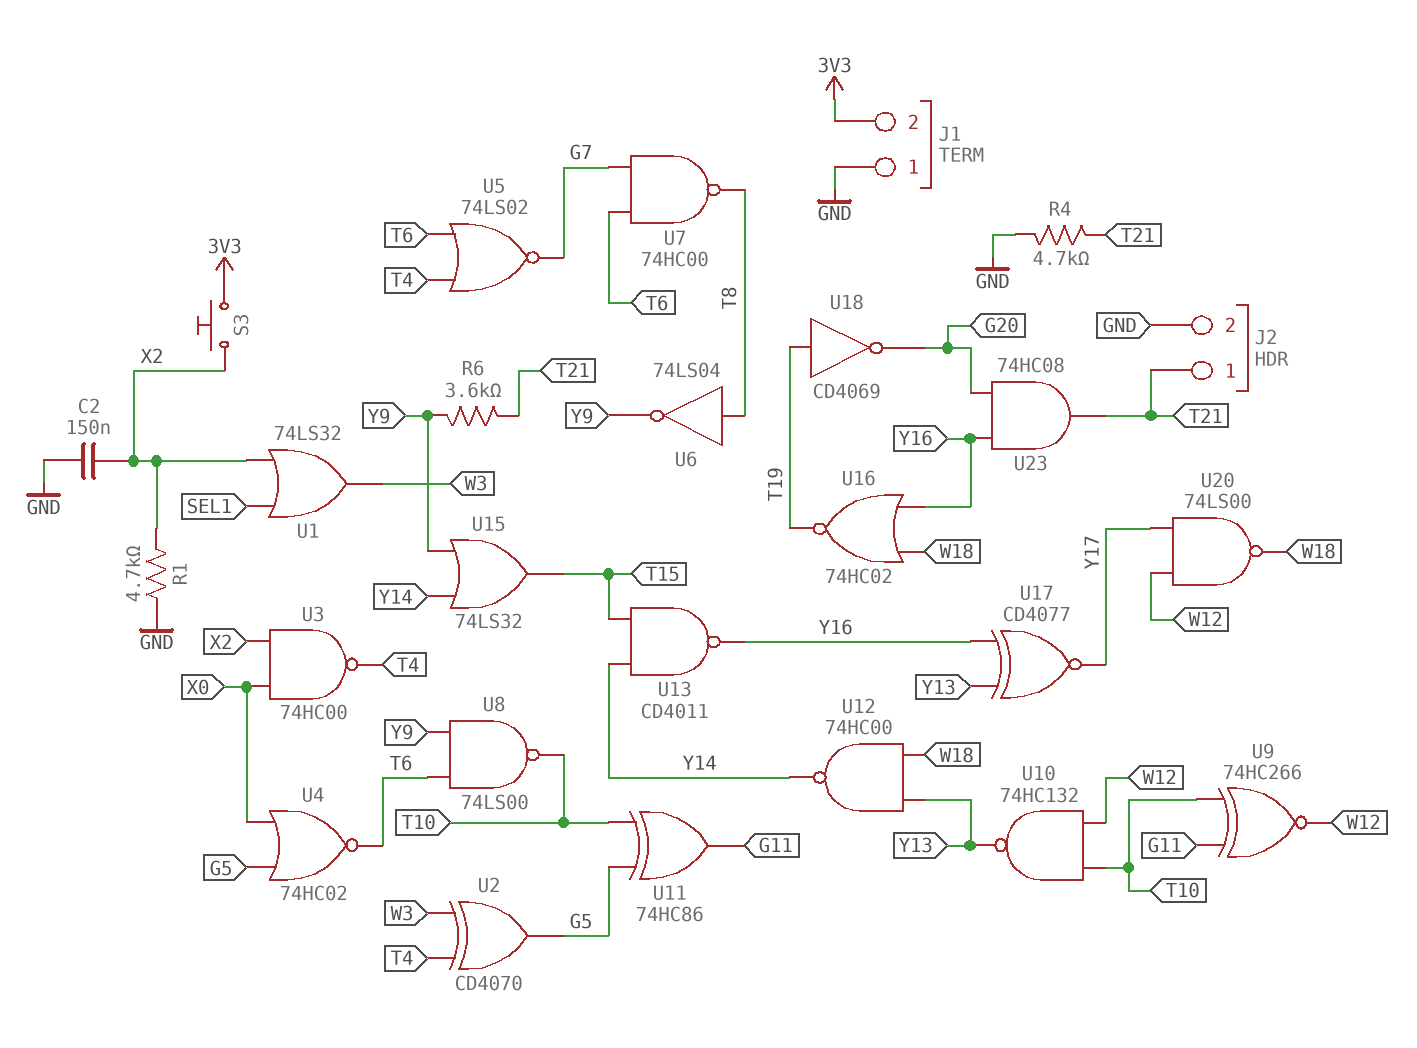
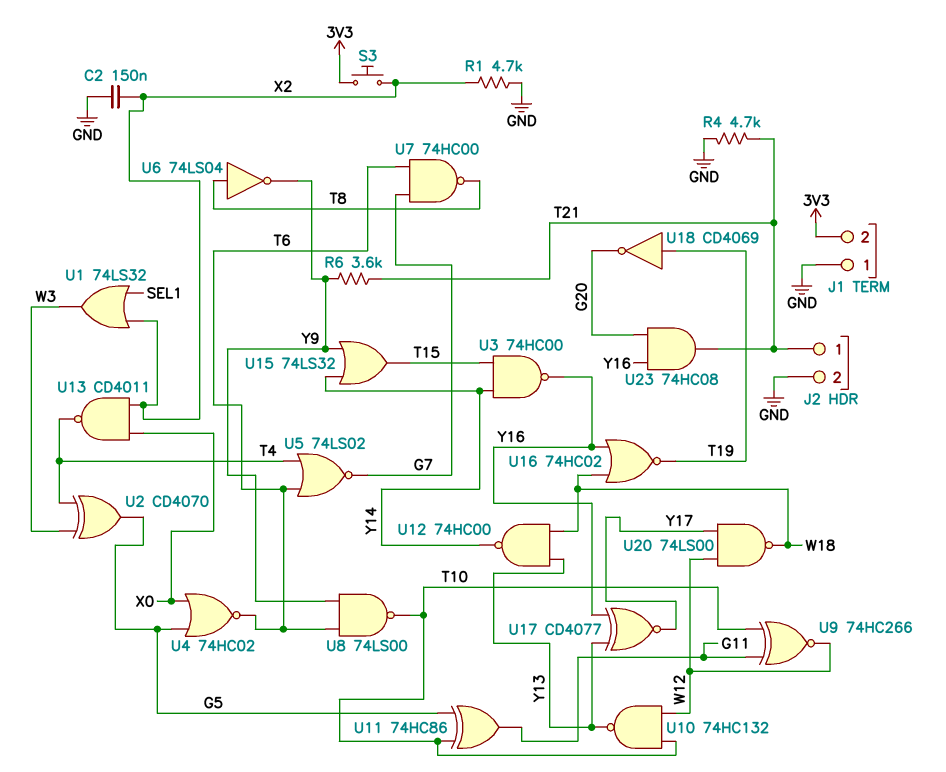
U3: NAND 74HC00 (in X0, in X2, out T4) -> NAND 74HC00 (in T15, in Y14, out Y16)
U13: NAND CD4011 (in T15, in Y14, out Y16) -> NAND CD4011 (in X0, in X2, out T4)

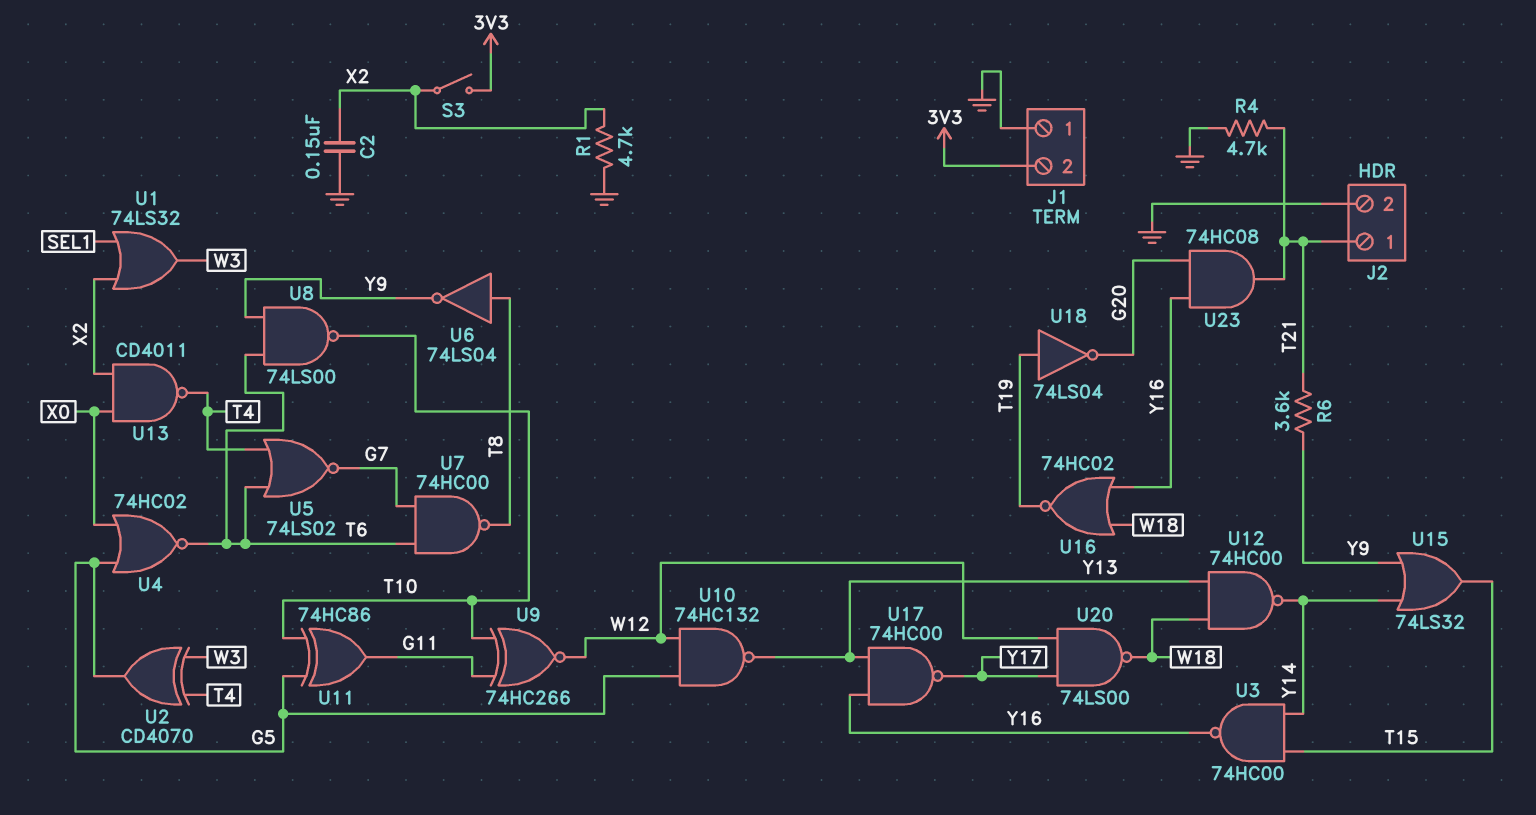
S3: button (3V3, X2) -> switch (3V3, X2)
U10: NAND 74HC132 (in T10, in W12, out Y13) -> NAND 74HC132 (in G5, in W12, out Y13)
U17: XNOR CD4077 (in Y13, in Y16, out Y17) -> NAND 74HC00 (in Y13, in Y16, out Y17)
U18: NOT CD4069 (in T19, out G20) -> NOT 74LS04 (in T19, out G20)

